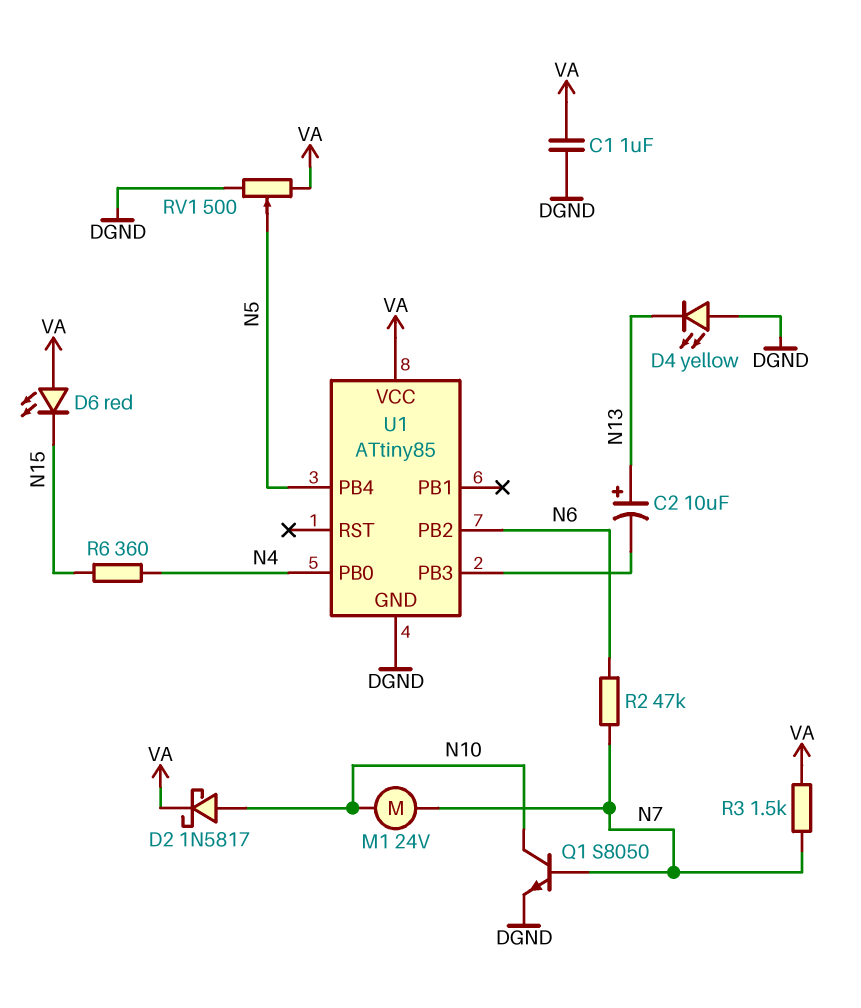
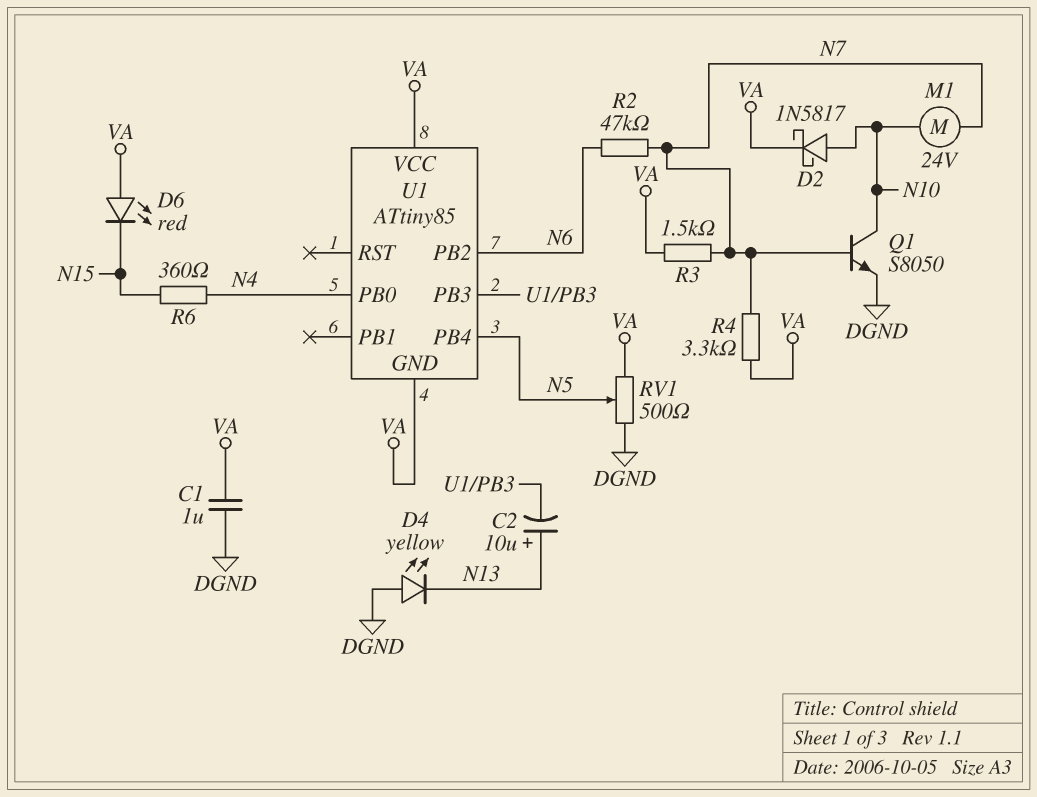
R4: none -> 3.3k (N7, VA)
U1 pin GND: DGND -> VA

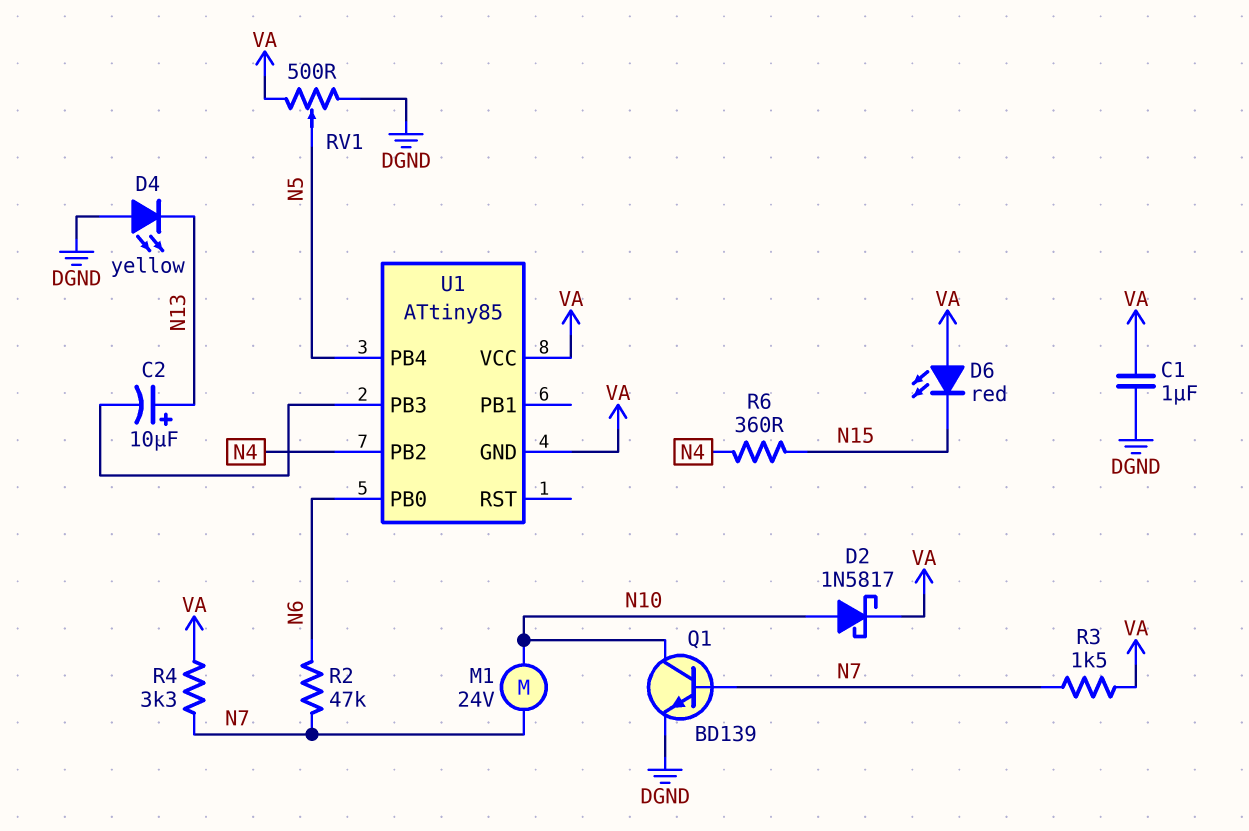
Q1: NPN S8050 (B N7, C N10, E DGND) -> NPN BD139 (B N7, C N10, E DGND)
U1 pin PB0: N4 -> N6
U1 pin PB2: N6 -> N4

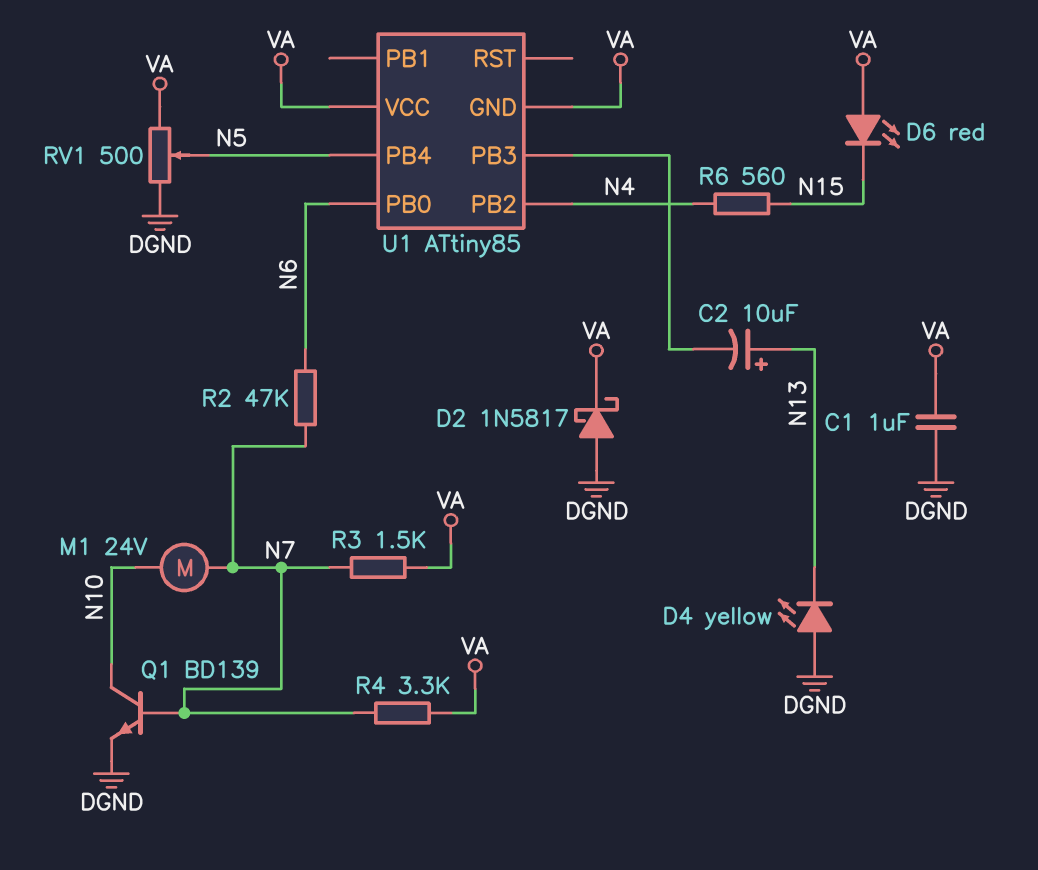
D2: schottky 1N5817 (A N10, K VA) -> schottky 1N5817 (A DGND, K VA)
R6: 360 (N4, N15) -> 560 (N4, N15)

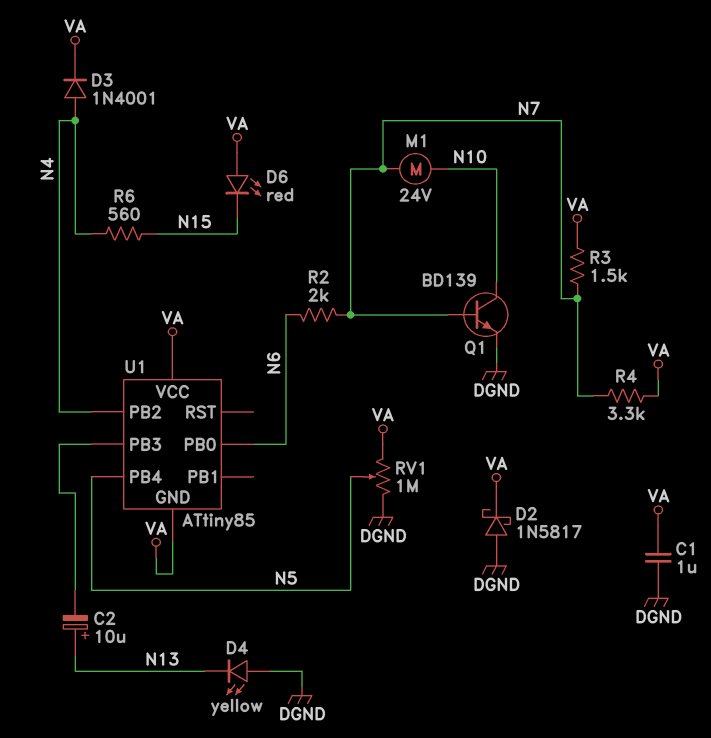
D3: none -> diode 1N4001 (A N4, K VA)
R2: 47k (N6, N7) -> 2k (N6, N7)
RV1: 500 (DGND, VA, wiper N5) -> 1M (DGND, VA, wiper N5)

